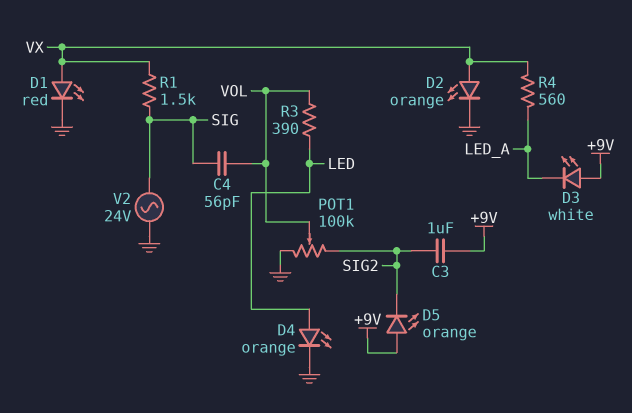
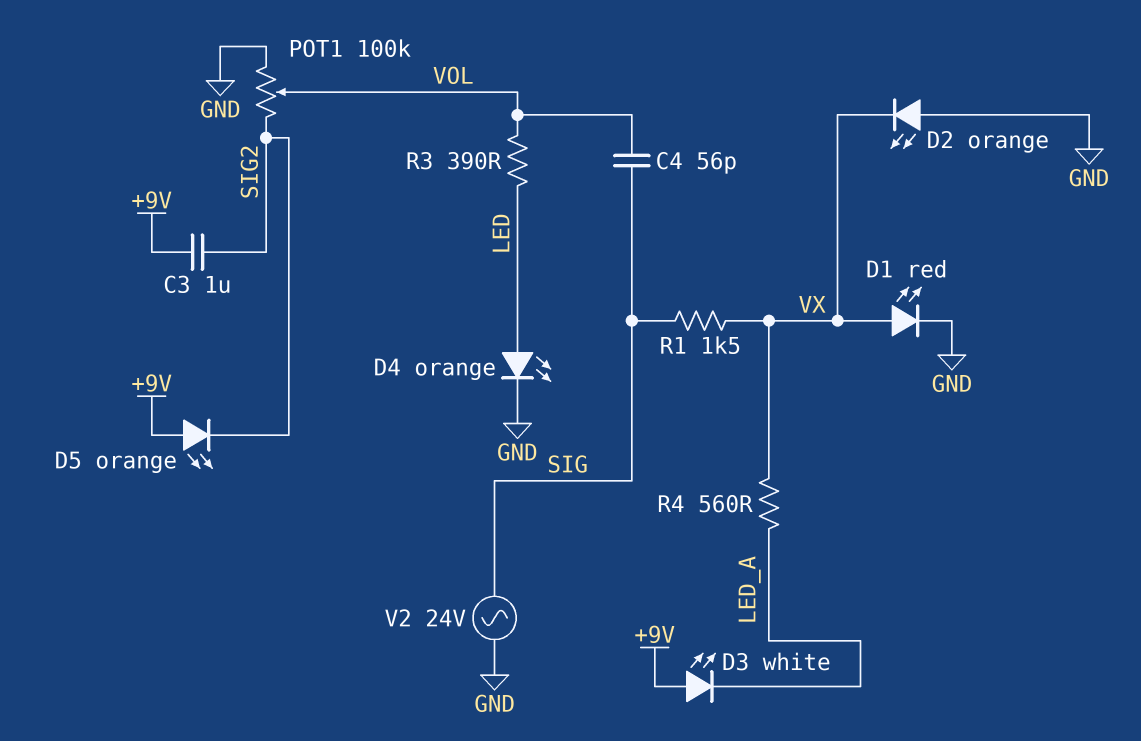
D2: LED orange (A VX, K GND) -> LED orange (A GND, K VX)

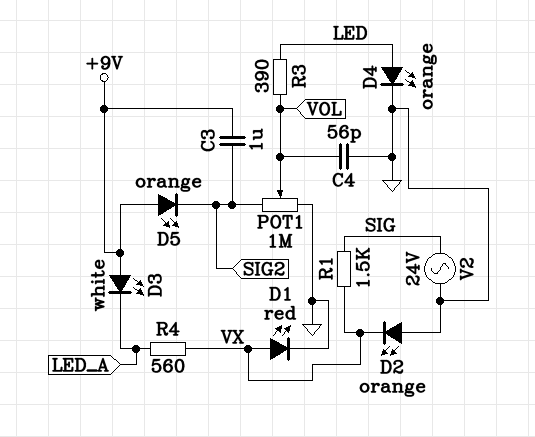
C4: 56pF (SIG, VOL) -> 56pF (GND, VOL)
POT1: 100k (GND, SIG2, wiper VOL) -> 1M (GND, SIG2, wiper VOL)

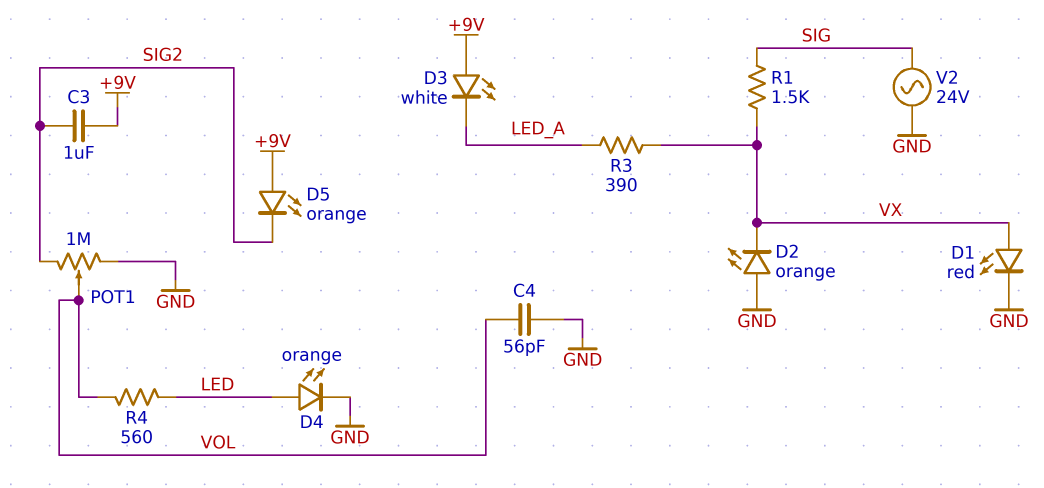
R3: 390 (LED, VOL) -> 390 (LED_A, VX)
R4: 560 (LED_A, VX) -> 560 (LED, VOL)

